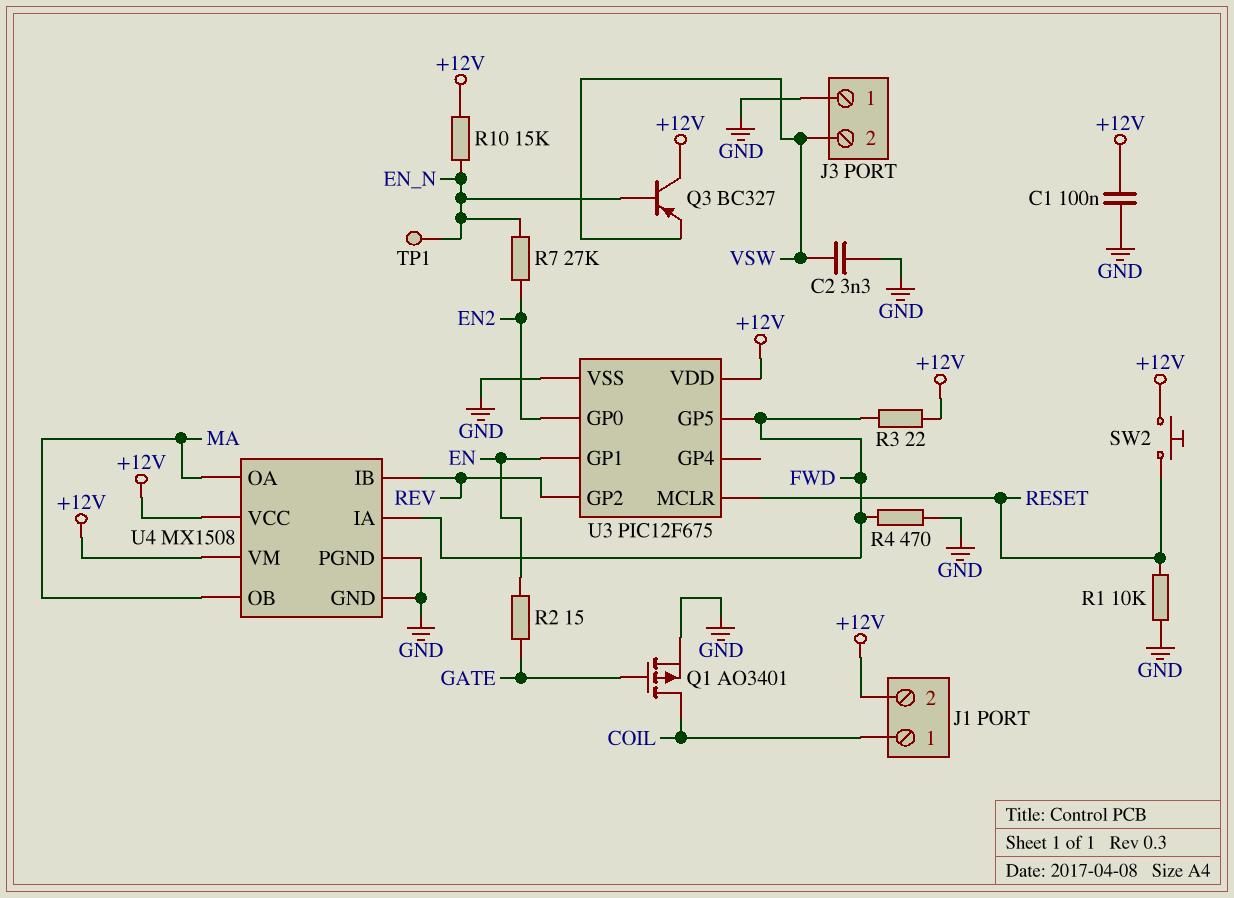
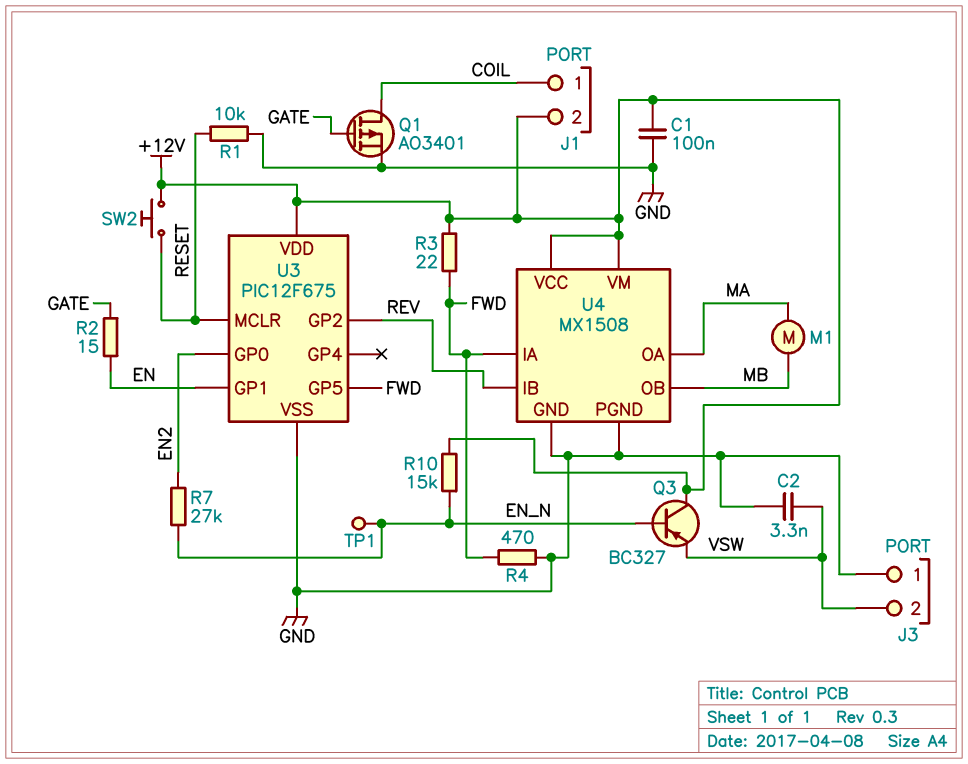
M1: none -> motor (MA, MB)
U4 pin OB: MA -> MB

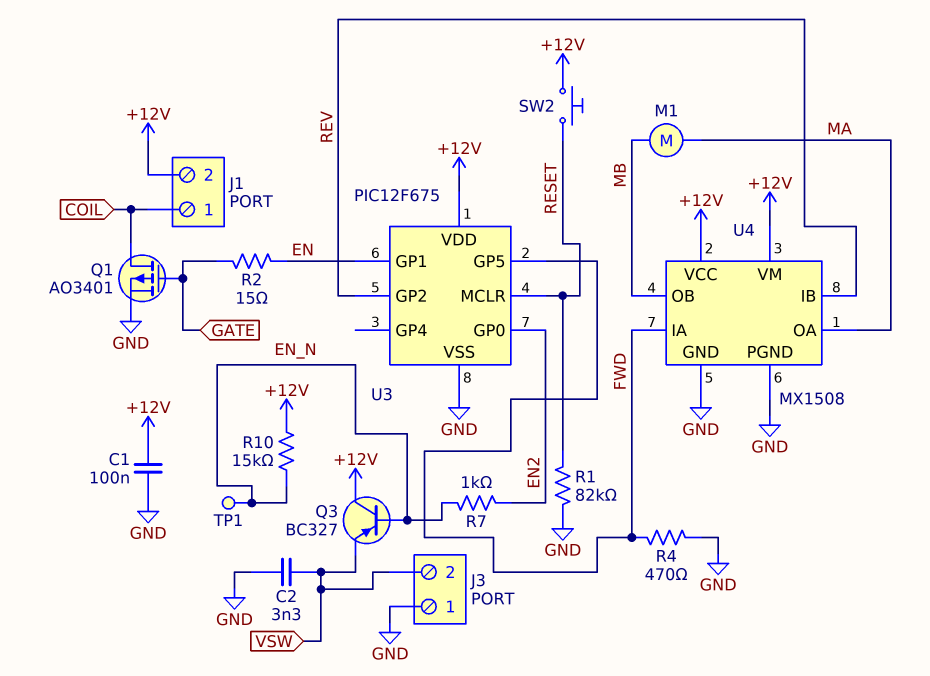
R1: 10k (GND, RESET) -> 82k (GND, RESET)
R3: 22 (+12V, FWD) -> none
R7: 27k (EN2, EN_N) -> 1k (EN2, EN_N)

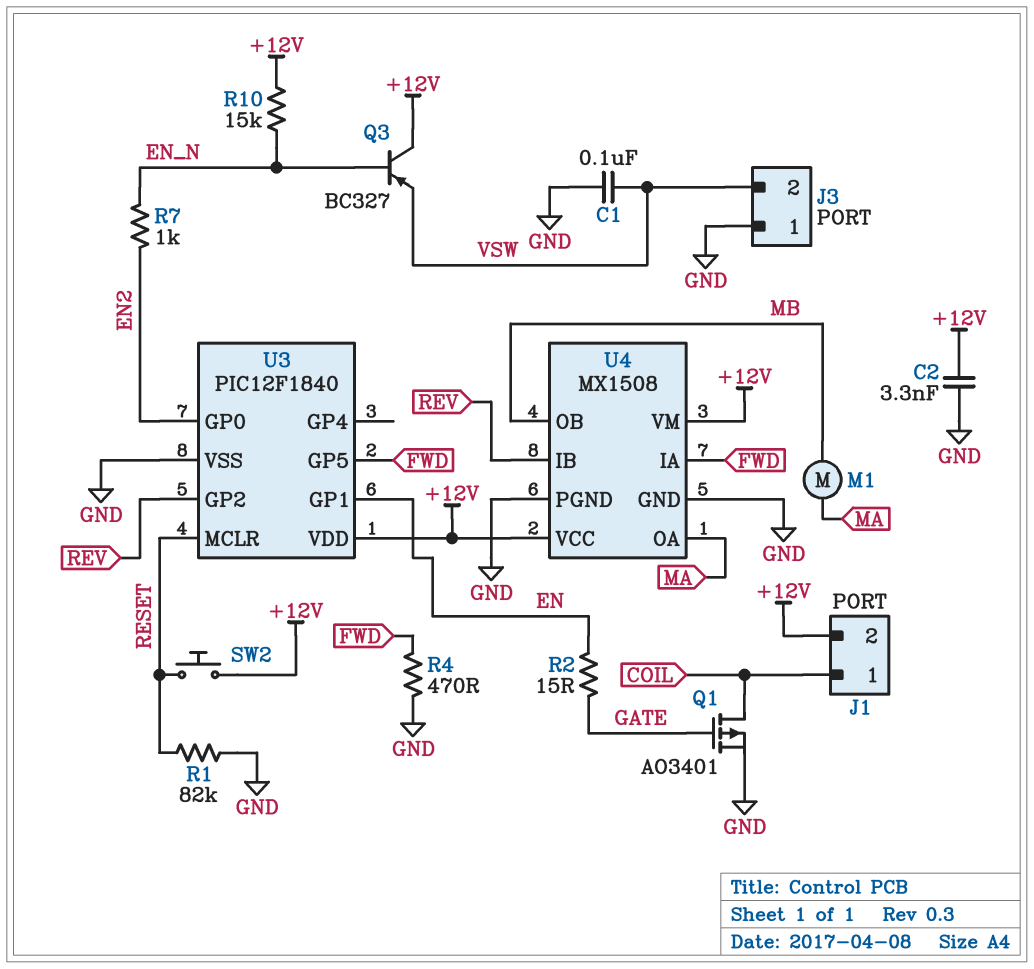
C1: 100nF (+12V, GND) -> 100nF (GND, VSW)
C2: 3.3nF (GND, VSW) -> 3.3nF (+12V, GND)
TP1: test point (EN_N) -> none
U3: PIC12F675 -> PIC12F1840

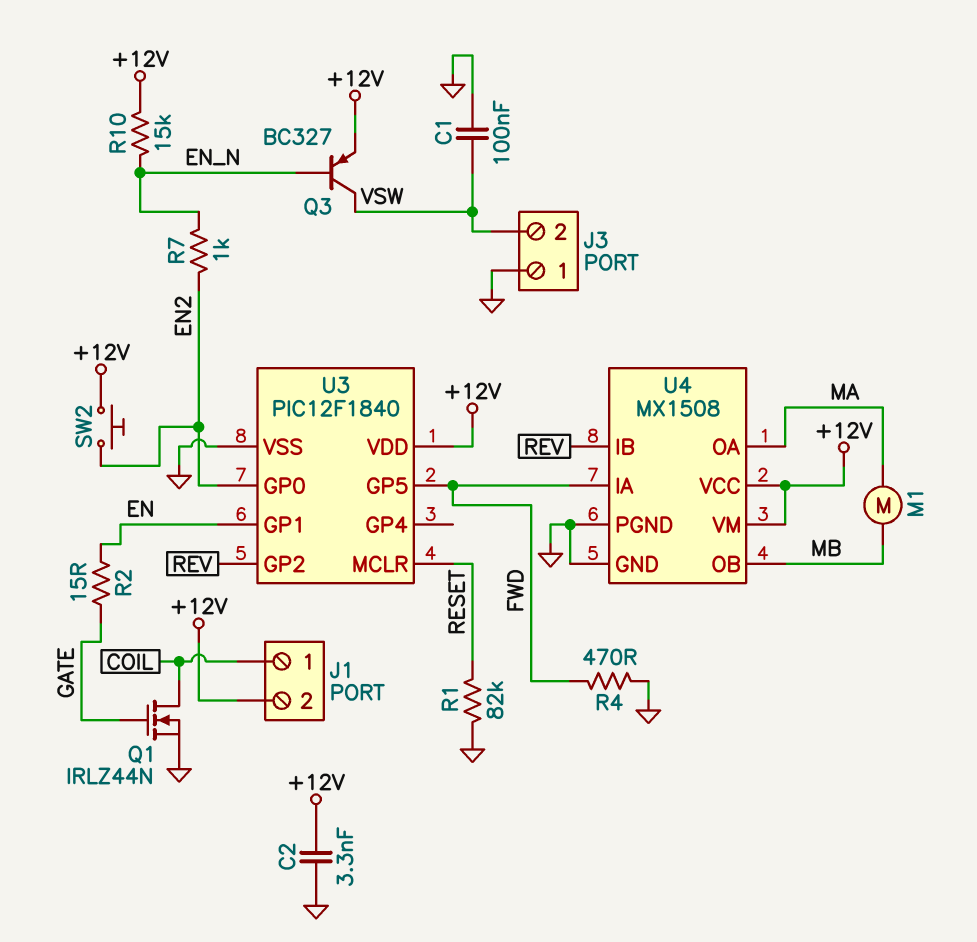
Q1: PMOS AO3401 (G GATE, D COIL, S GND) -> NMOS IRLZ44N (G GATE, D COIL, S GND)
Q3: PNP BC327 (B EN_N, C +12V, E VSW) -> PNP BC327 (B EN_N, C VSW, E +12V)
SW2: button (+12V, RESET) -> button (+12V, EN2)

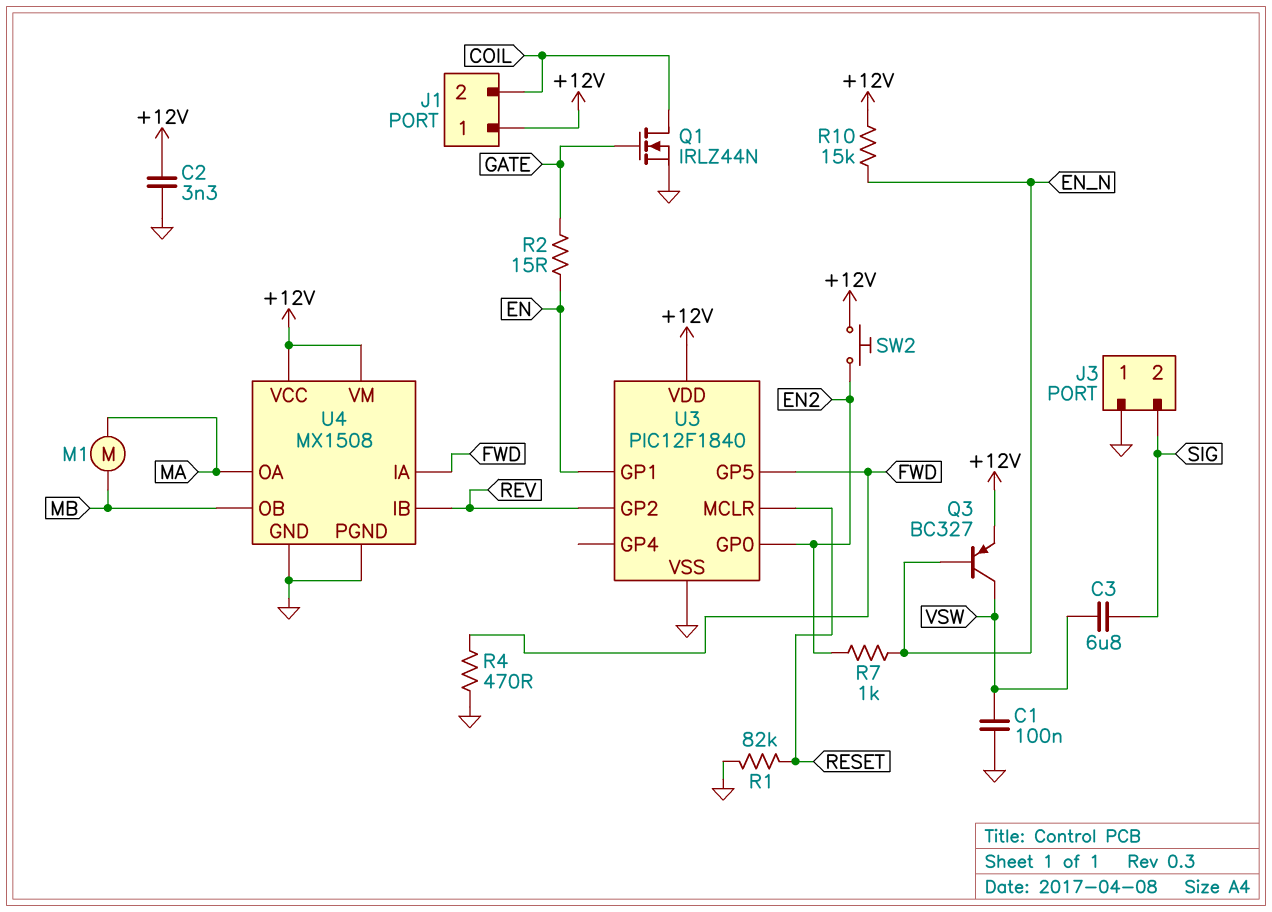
C3: none -> 6.8uF (SIG, VSW)
J1 pin 1: COIL -> +12V
J1 pin 2: +12V -> COIL
J3 pin 2: VSW -> SIG

